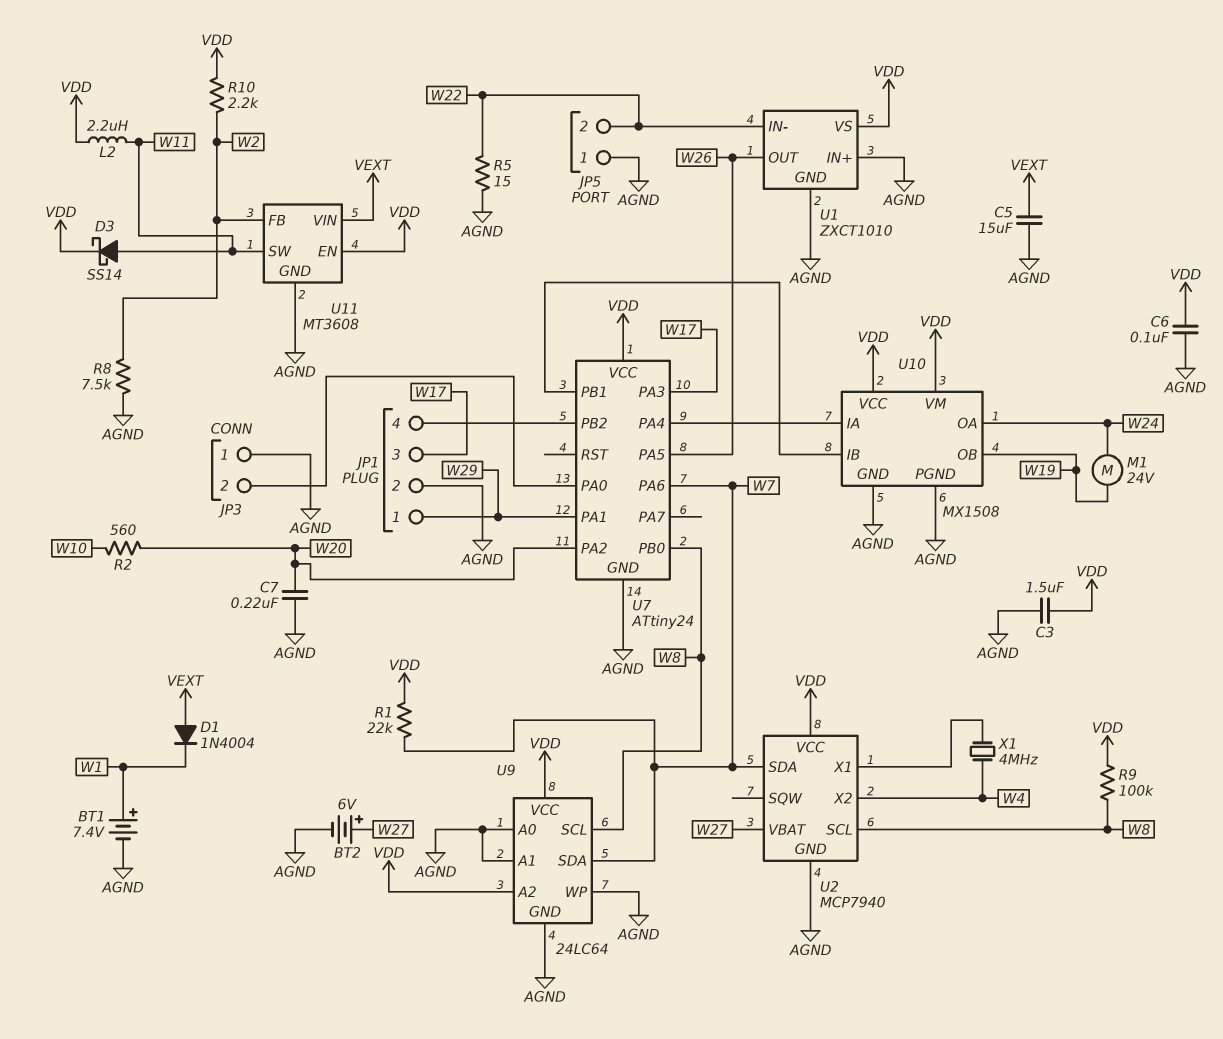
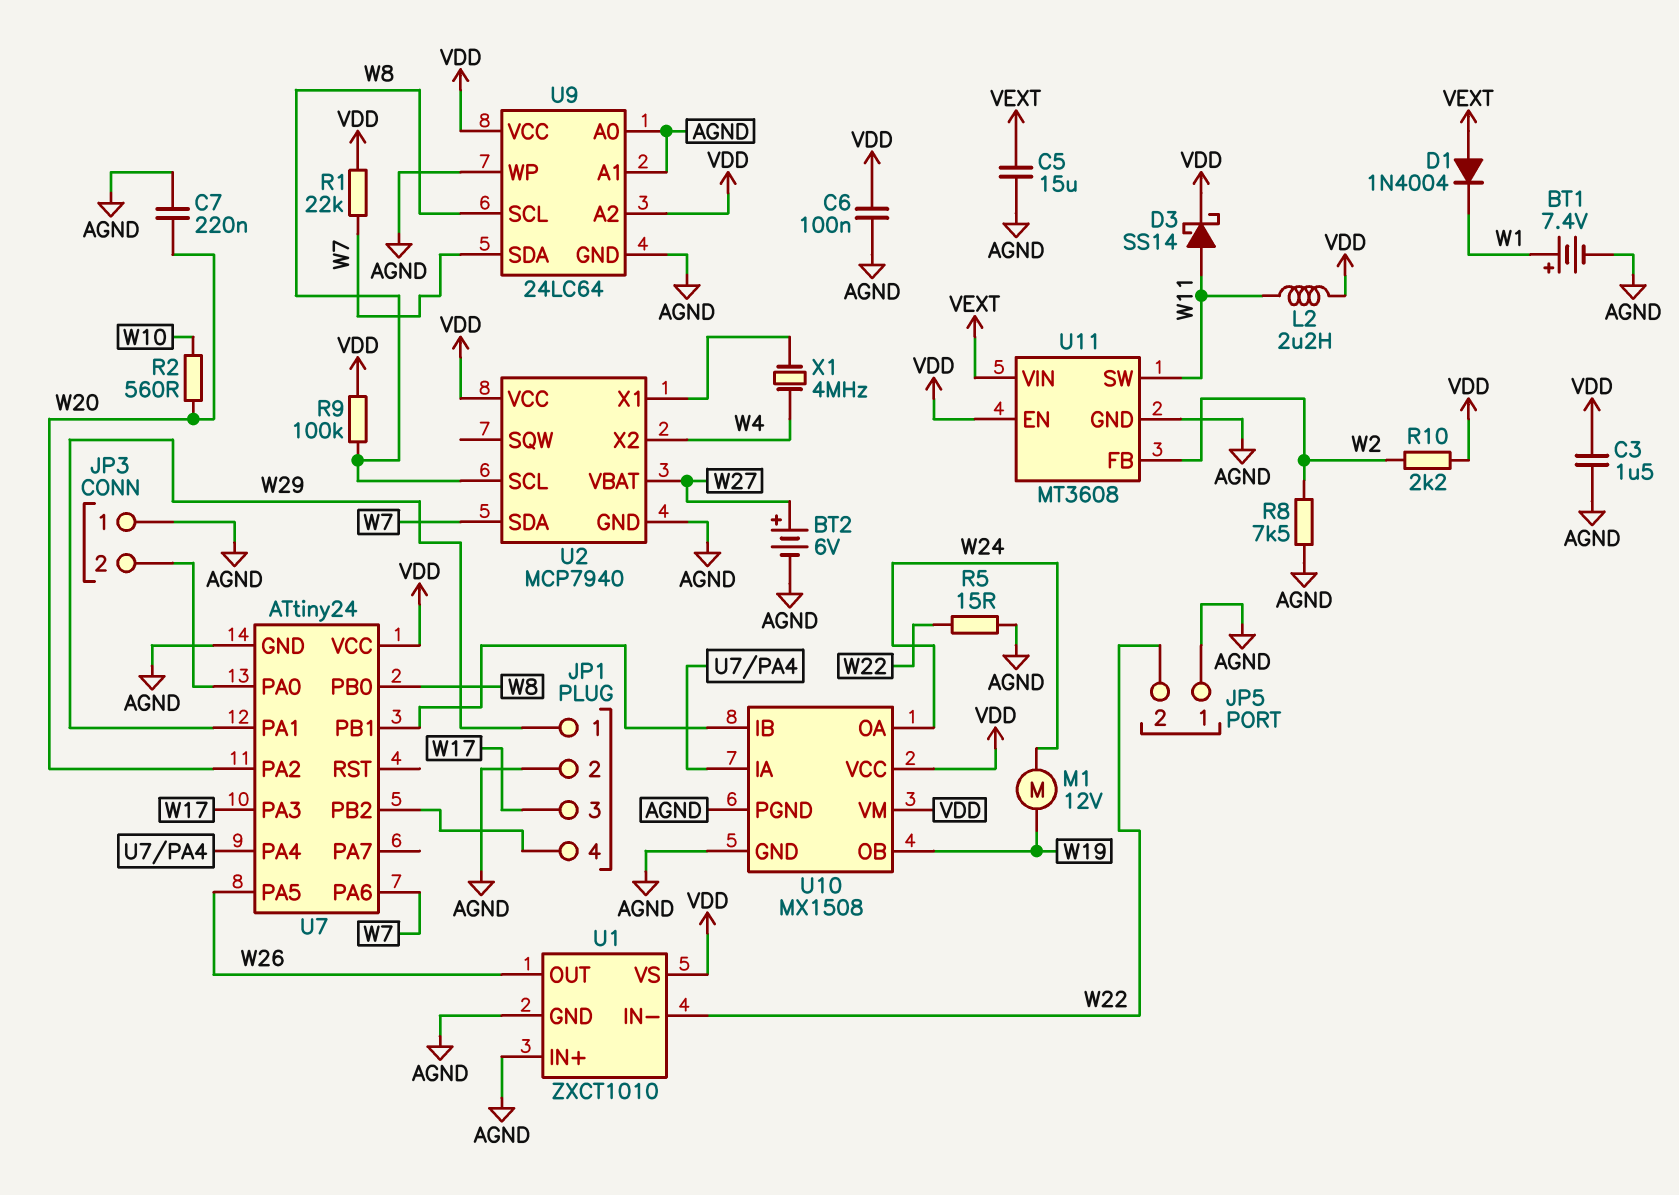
M1: motor 24V (W19, W24) -> motor 12V (W19, W24)

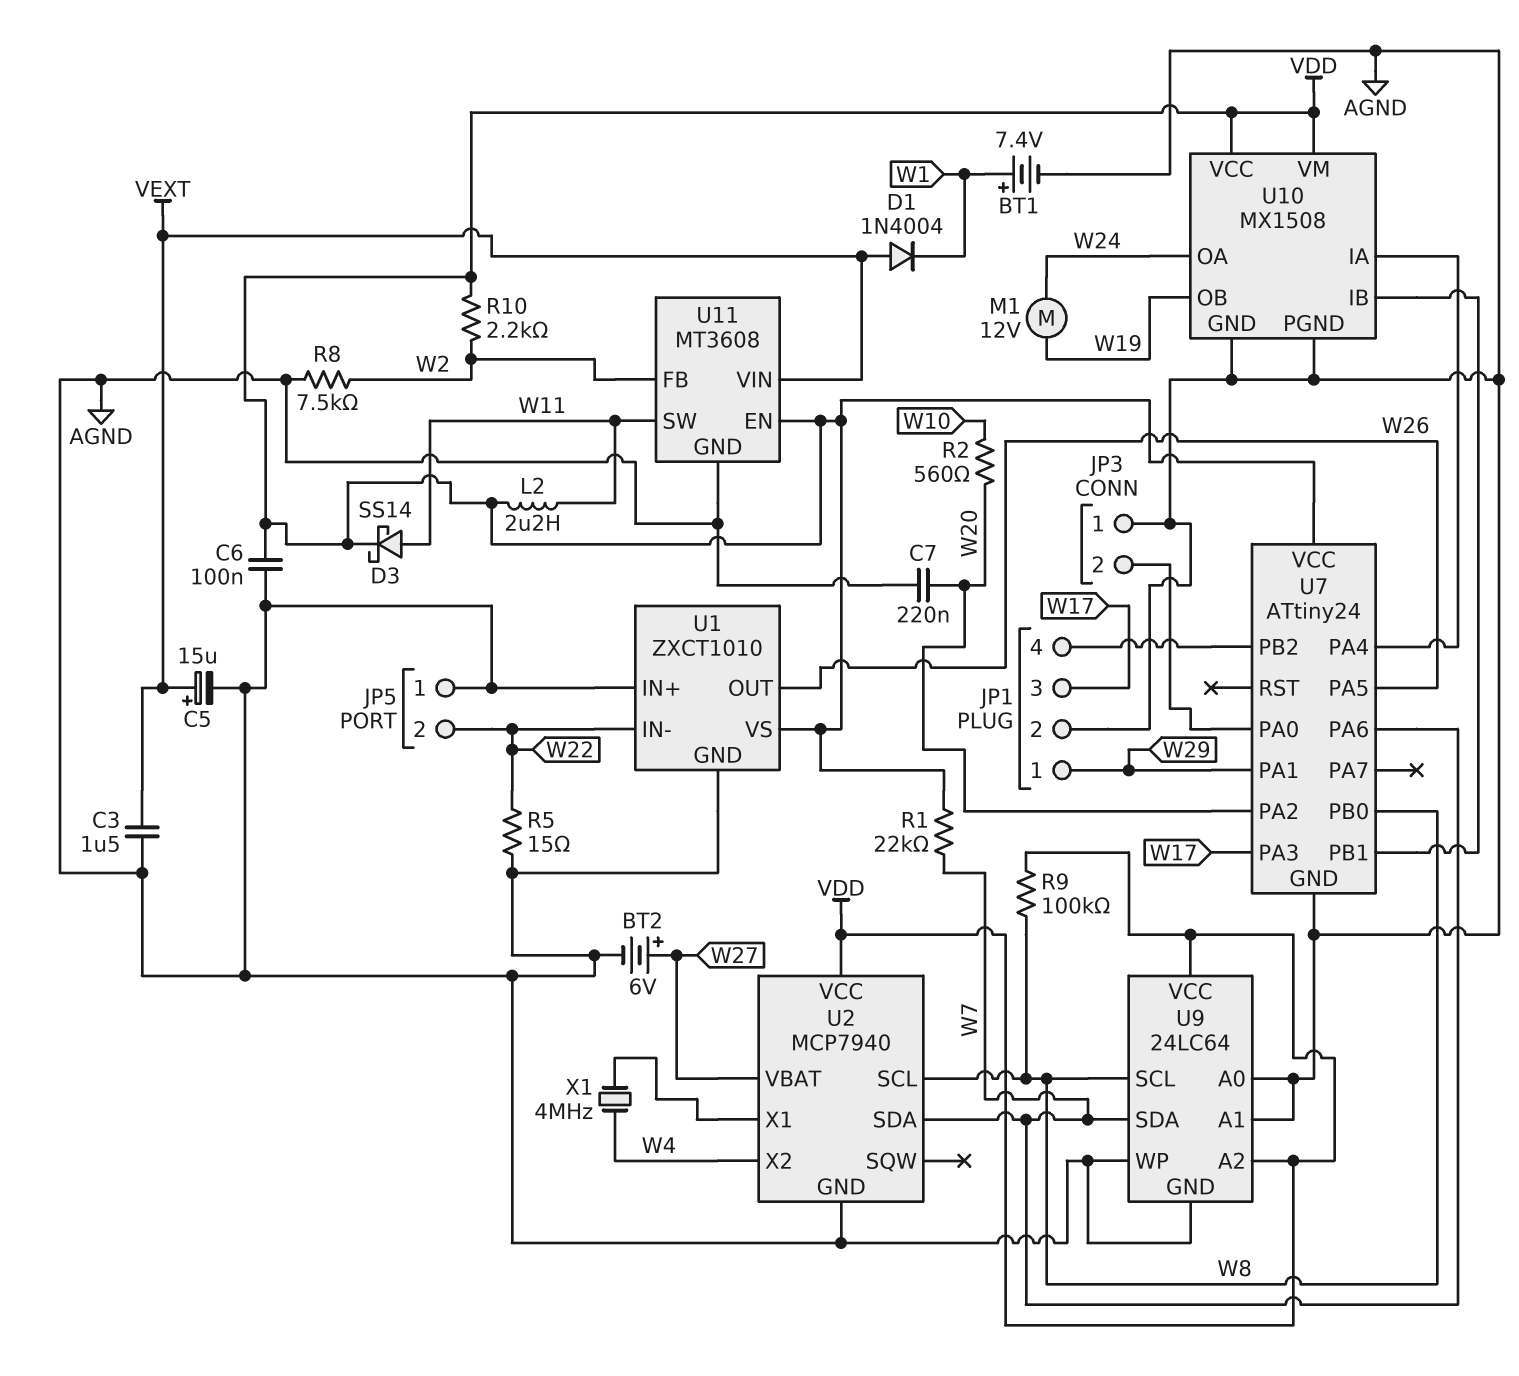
C3: 1.5uF (AGND, VDD) -> 1.5uF (AGND, VEXT)
C5: 15uF (AGND, VEXT) -> 15uF (plus VEXT, minus AGND)

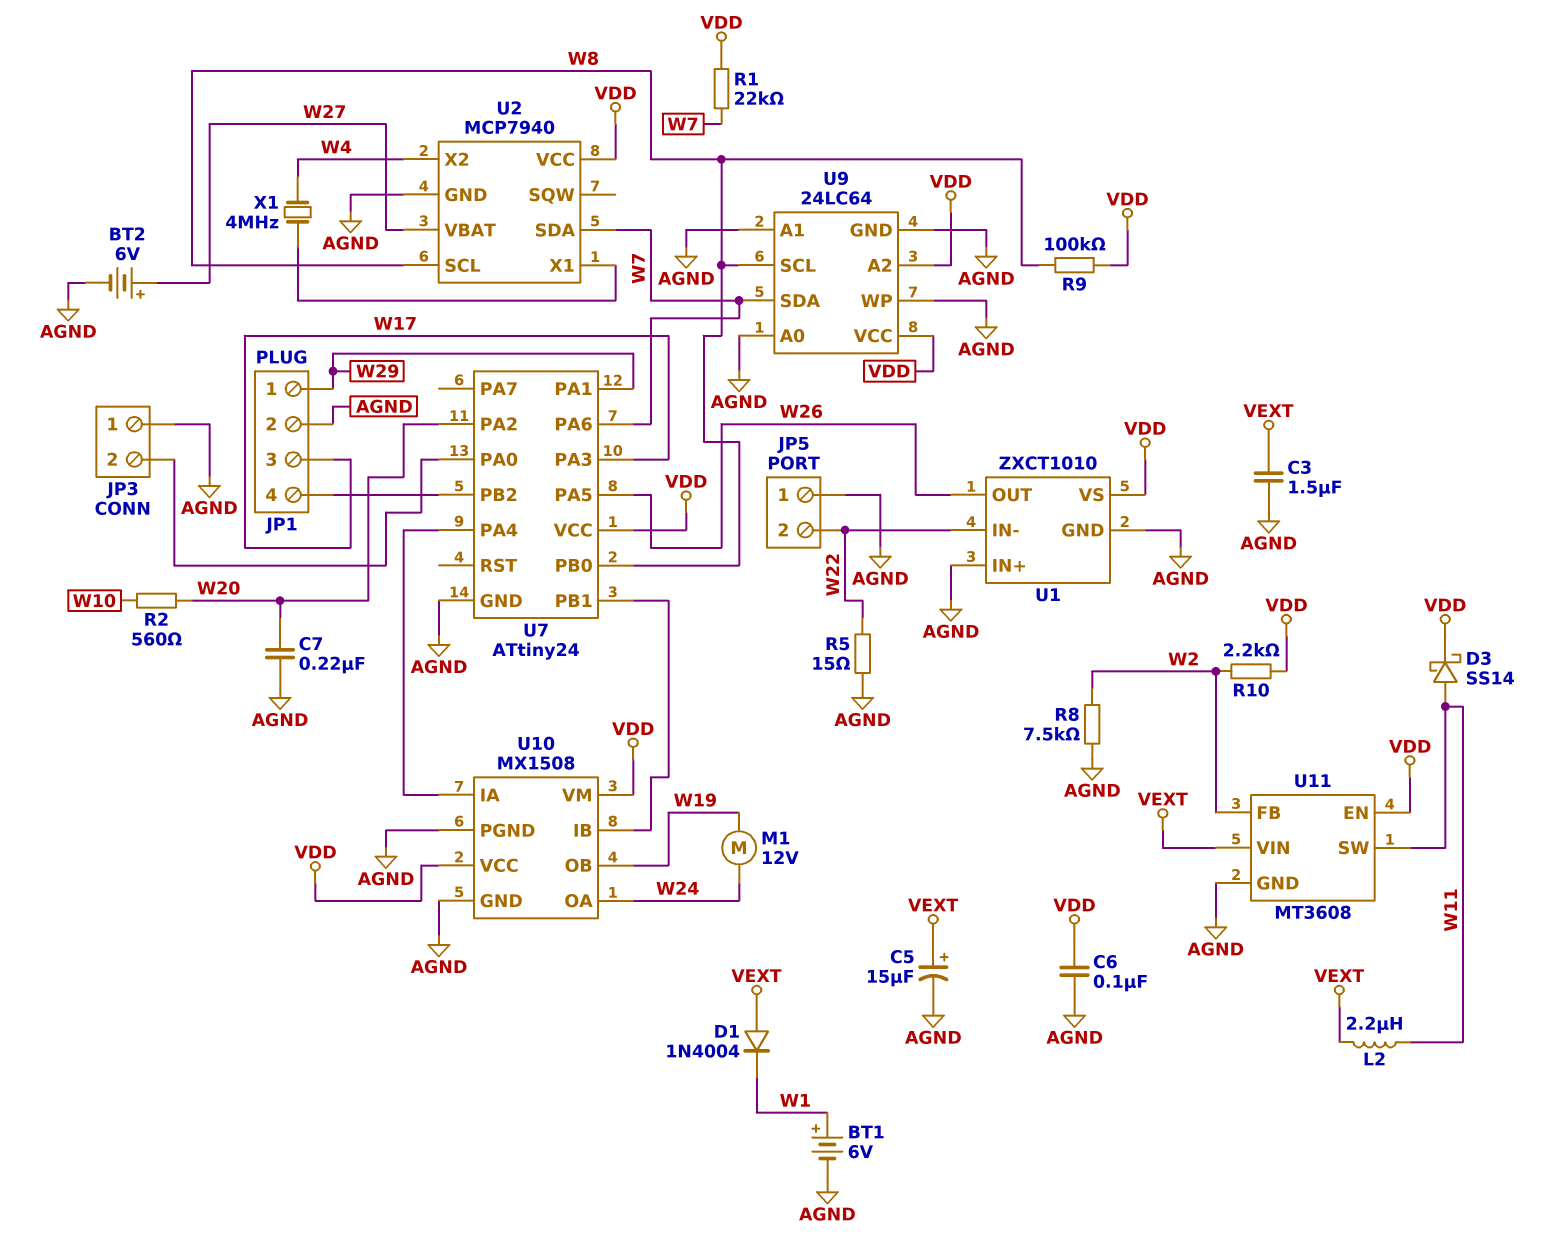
BT1: 7.4V (plus W1, minus AGND) -> 6V (plus W1, minus AGND)
L2: 2.2uH (VDD, W11) -> 2.2uH (VEXT, W11)

